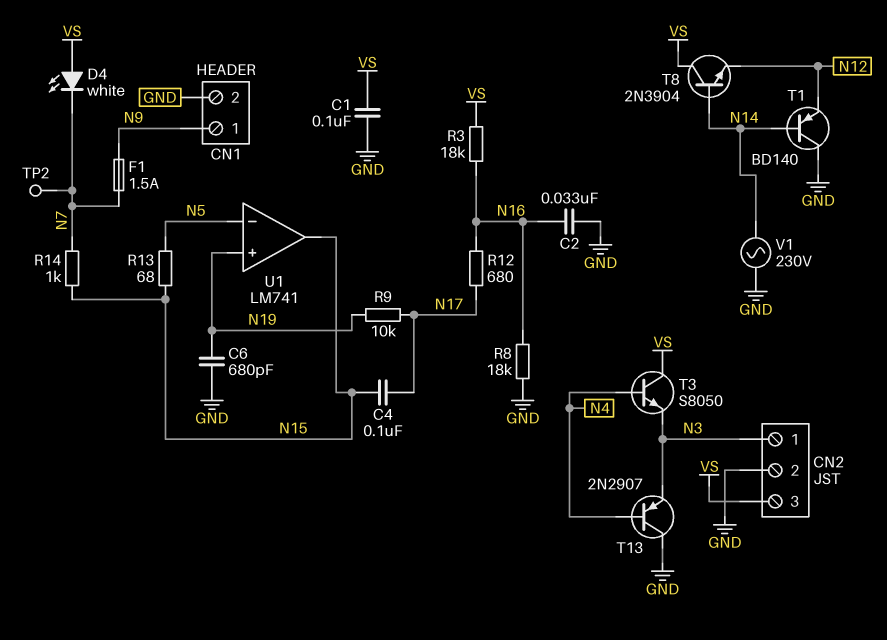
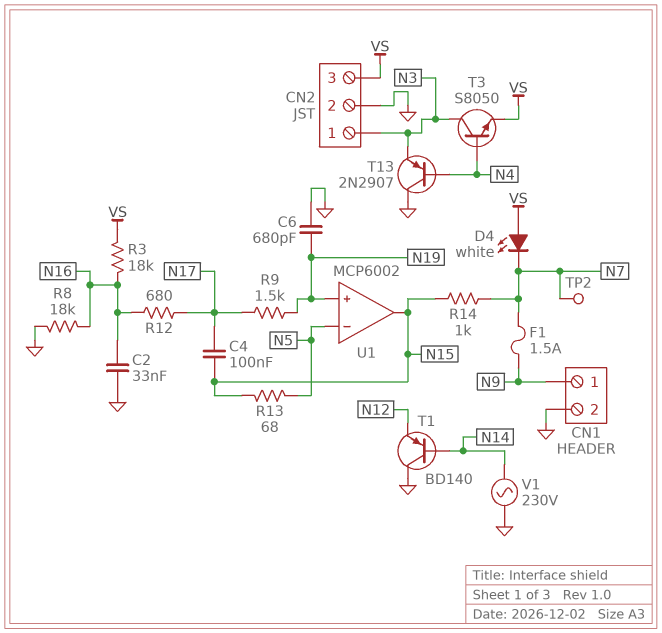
C1: 100nF (GND, VS) -> none
R9: 10k (N17, N19) -> 1.5k (N17, N19)
T3: NPN S8050 (B N4, C VS, E N3) -> NPN S8050 (B N4, C N3, E VS)
T8: NPN 2N3904 (B N14, C VS, E N12) -> none
U1: LM741 -> MCP6002

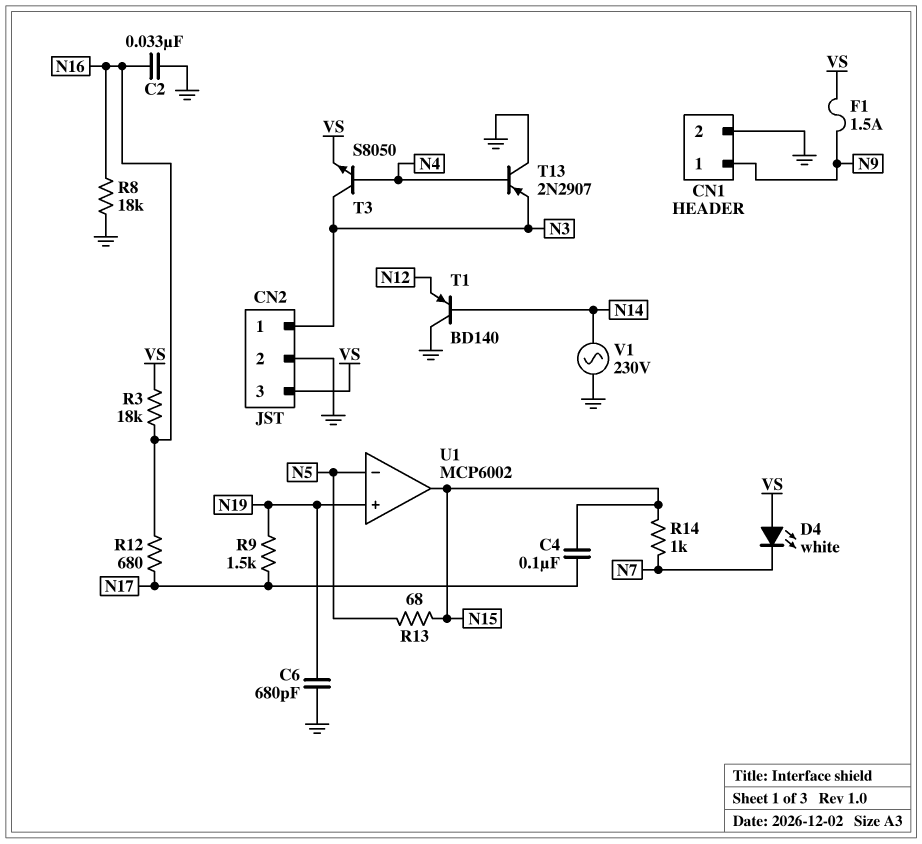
F1: 1.5A (N7, N9) -> 1.5A (N9, VS)
TP2: test point (N7) -> none

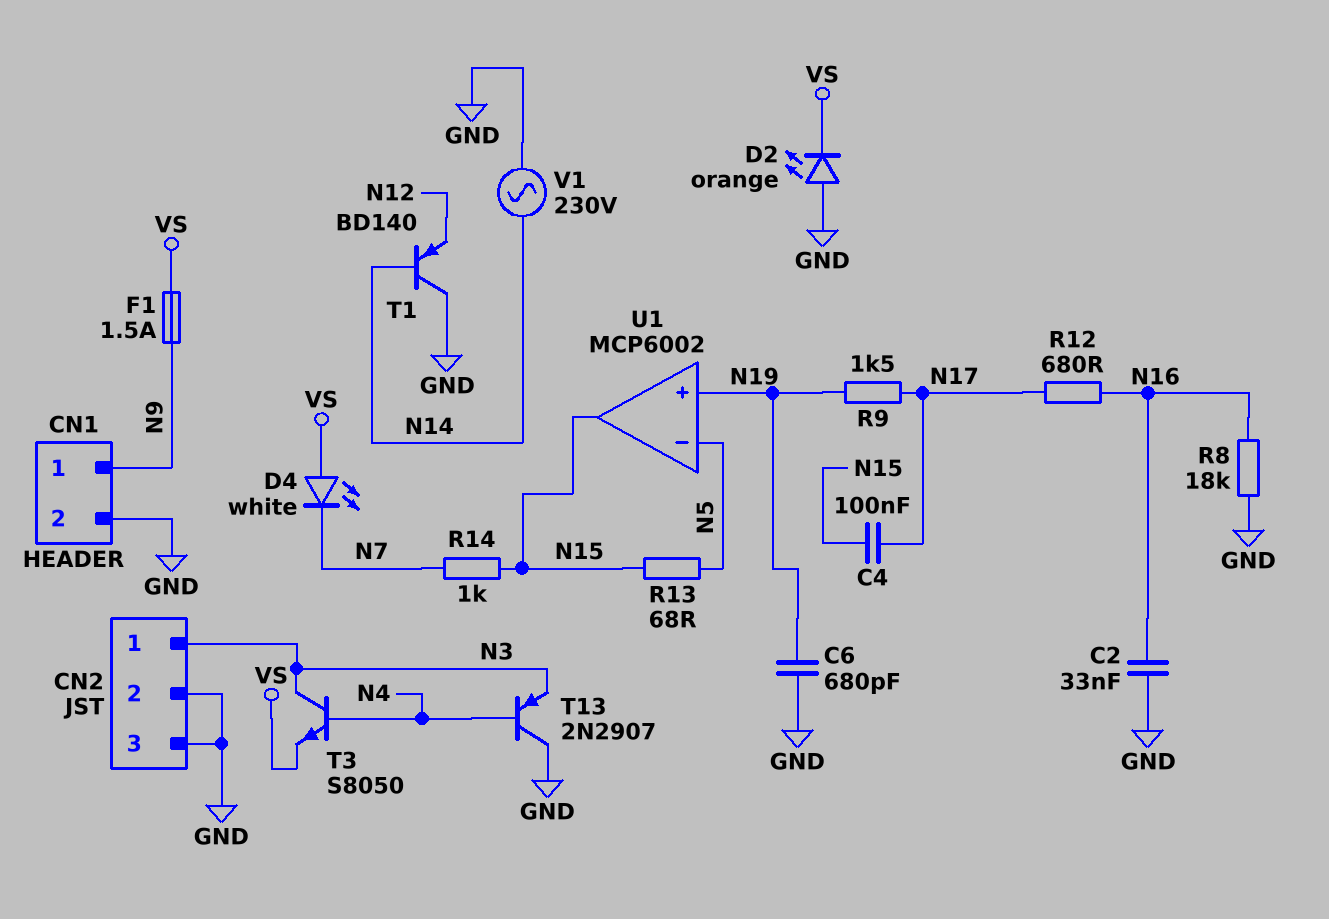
CN2 pin 3: VS -> GND
D2: none -> LED orange (A GND, K VS)
R3: 18k (N16, VS) -> none

